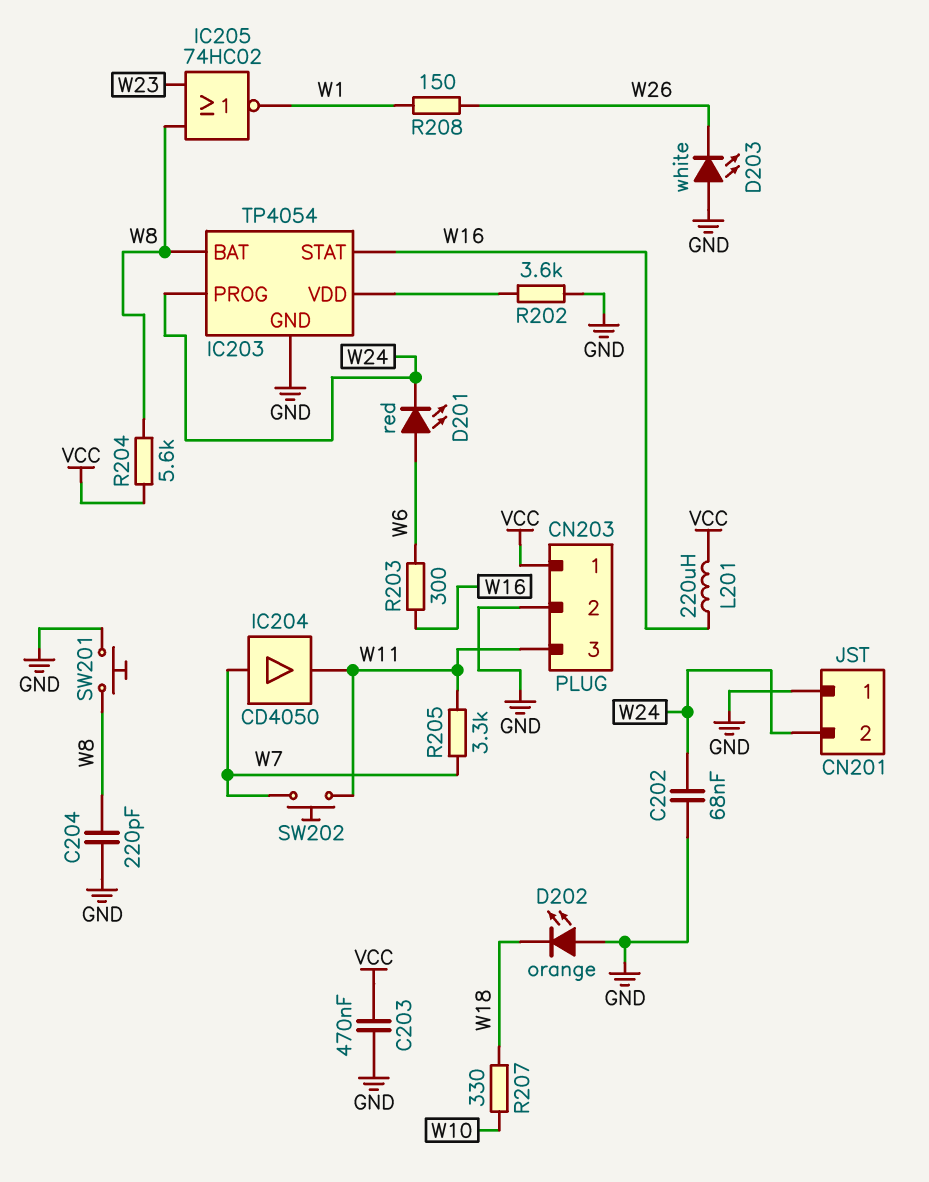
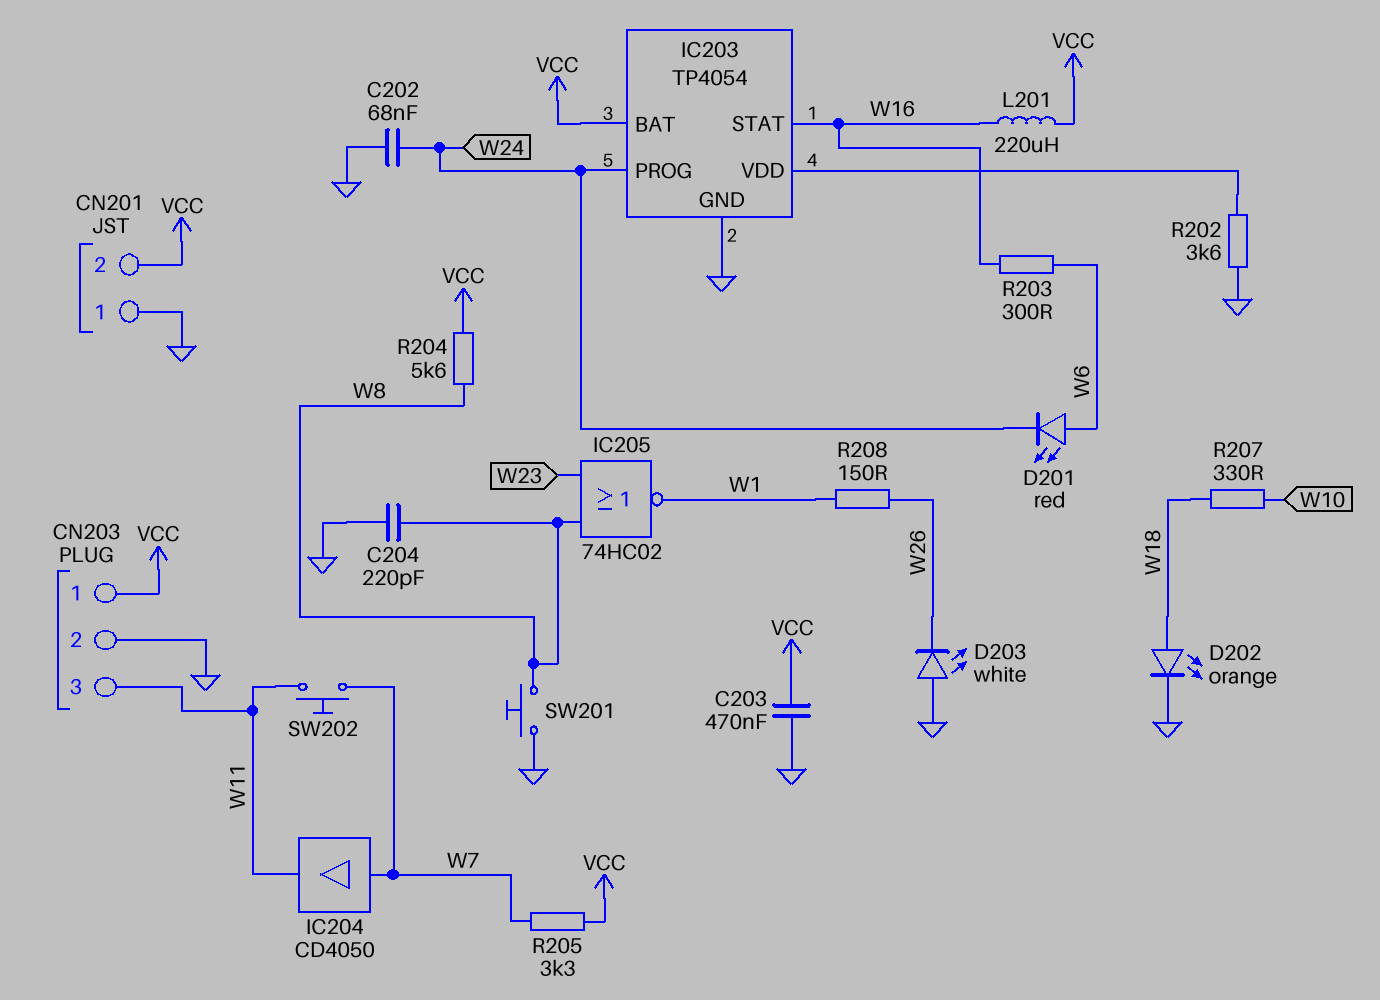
CN201 pin 2: W24 -> VCC
D202: LED orange (A GND, K W18) -> LED orange (A W18, K GND)
IC203 pin BAT: W8 -> VCC
R205: 3.3k (W7, W11) -> 3.3k (VCC, W7)

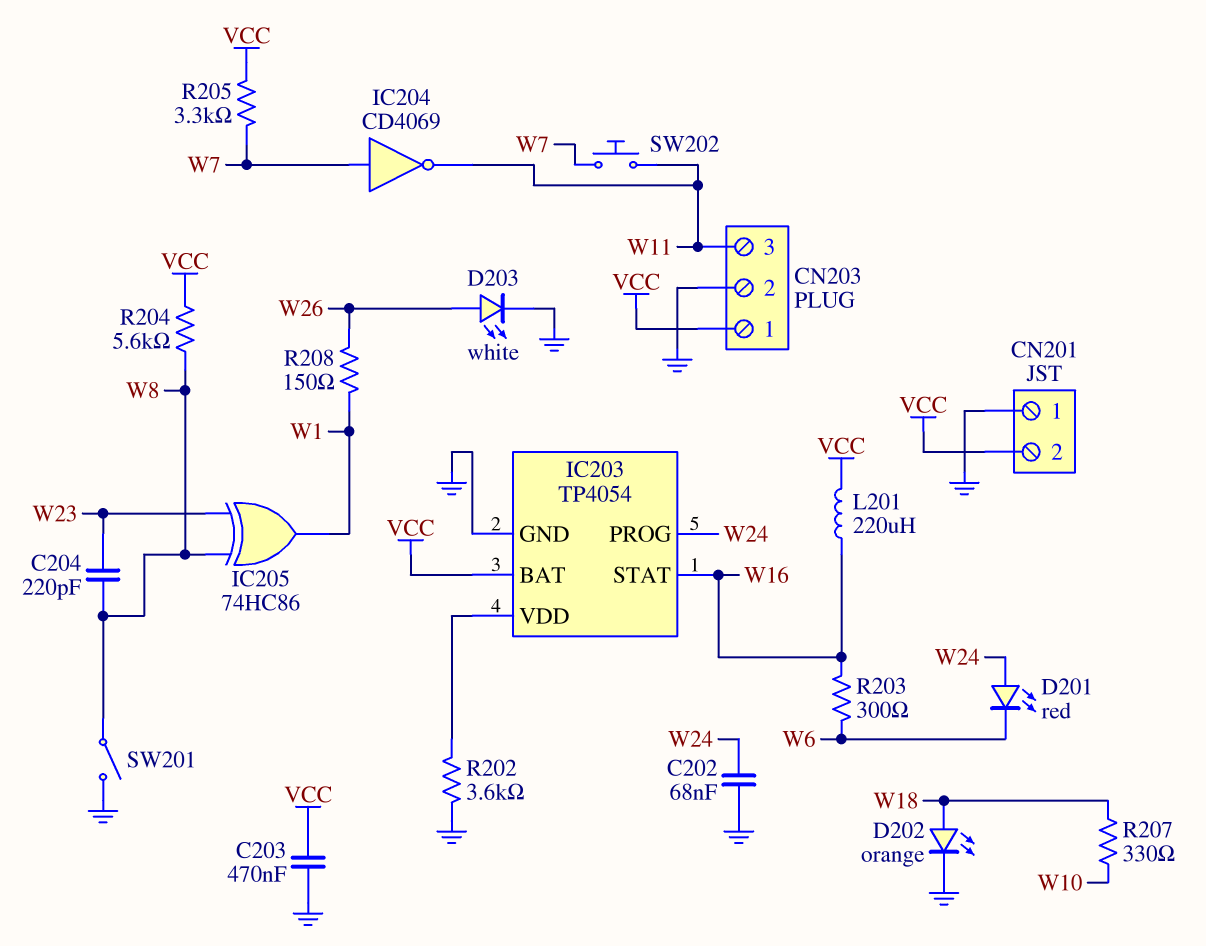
C204: 220pF (GND, W8) -> 220pF (W8, W23)
D201: LED red (A W6, K W24) -> LED red (A W24, K W6)
D203: LED white (A GND, K W26) -> LED white (A W26, K GND)
IC204: buffer CD4050 (in W7, out W11) -> NOT CD4069 (in W7, out W11)
IC205: NOR 74HC02 (in W8, in W23, out W1) -> XOR 74HC86 (in W8, in W23, out W1)
SW201: button (GND, W8) -> switch (GND, W8)

